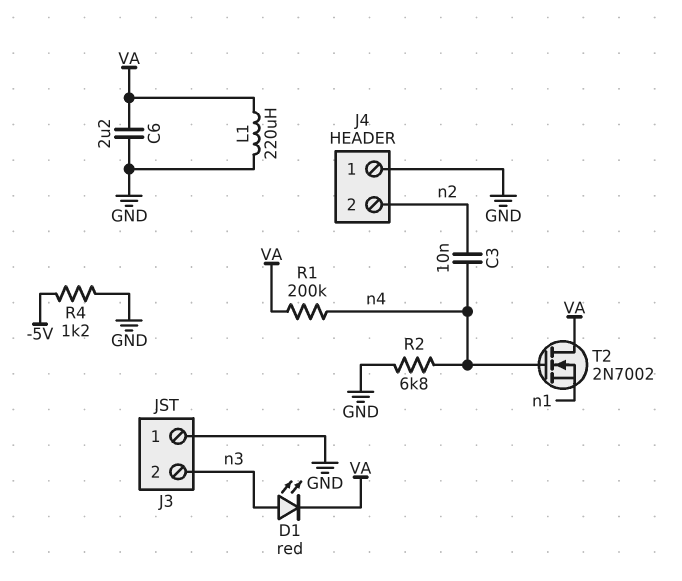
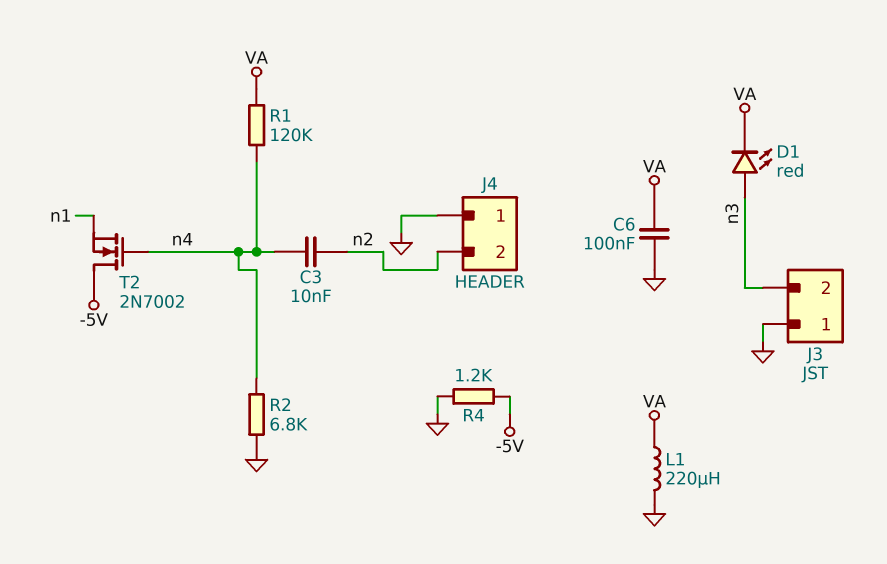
C6: 2.2uF (GND, VA) -> 100nF (GND, VA)
R1: 200k (VA, n4) -> 120k (VA, n4)
T2: NMOS 2N7002 (G n4, D VA, S n1) -> NMOS 2N7002 (G n4, D -5V, S n1)

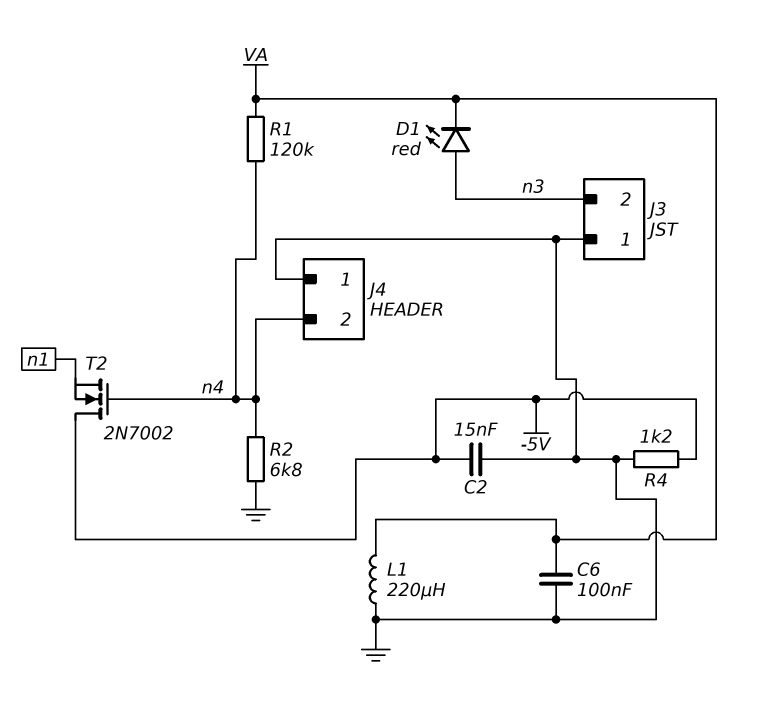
C2: none -> 15nF (-5V, GND)
C3: 10nF (n2, n4) -> none
J4 pin 2: n2 -> n4

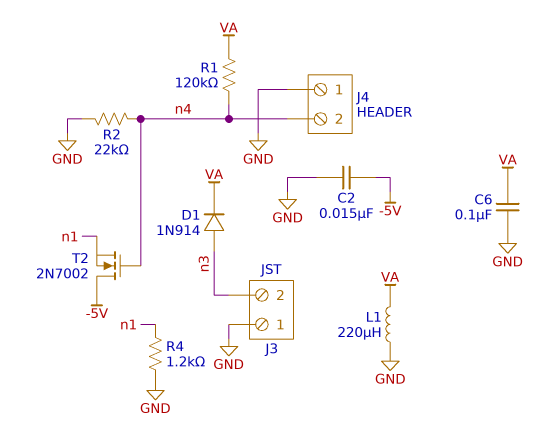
D1: LED red (A n3, K VA) -> diode 1N914 (A n3, K VA)
R2: 6.8k (GND, n4) -> 22k (GND, n4)
R4: 1.2k (-5V, GND) -> 1.2k (GND, n1)

